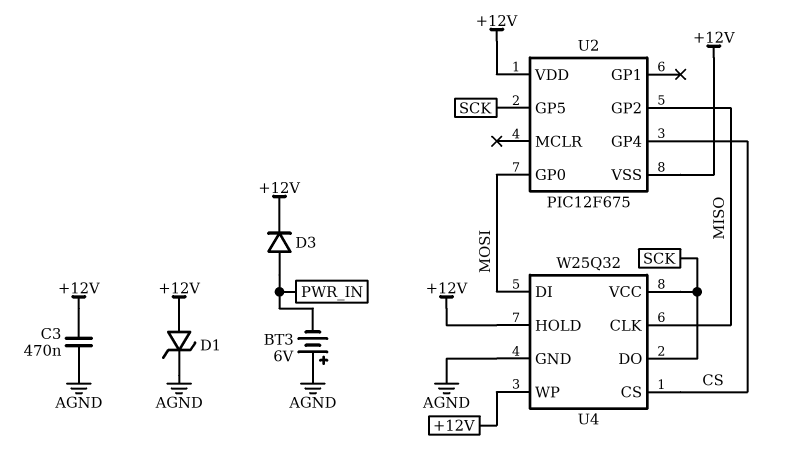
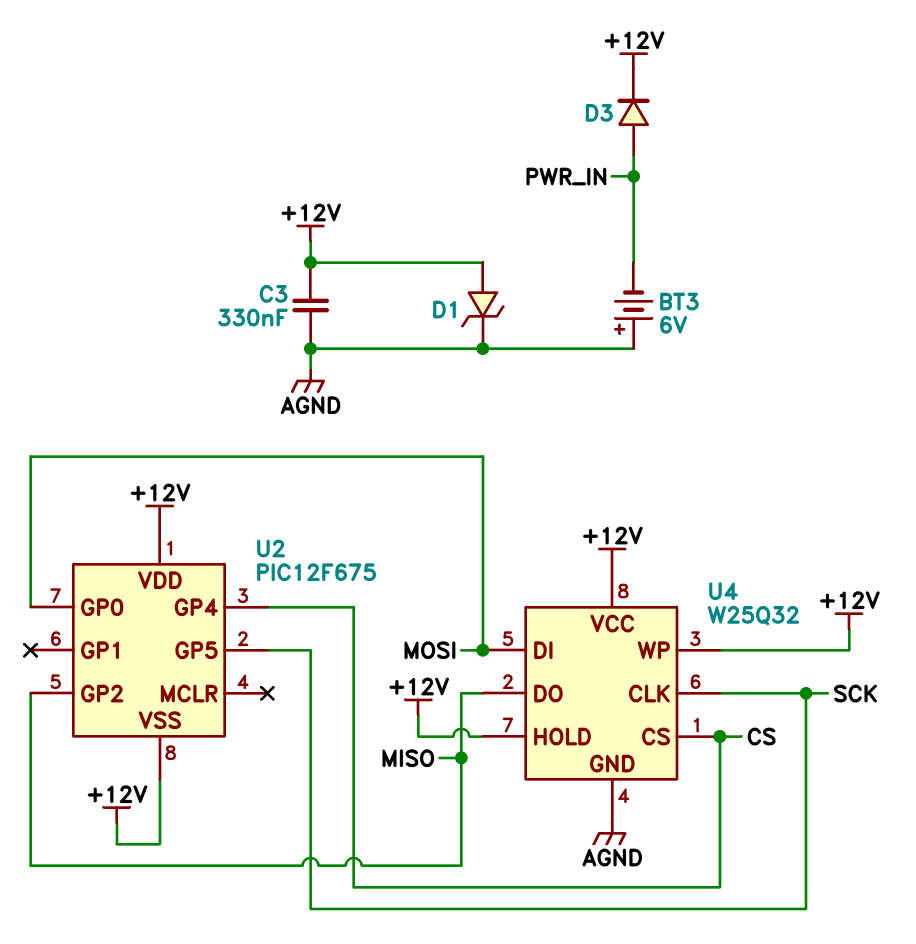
C3: 470nF (+12V, AGND) -> 330nF (+12V, AGND)
U4 pin CLK: MISO -> SCK
U4 pin DO: SCK -> MISO
U4 pin VCC: SCK -> +12V

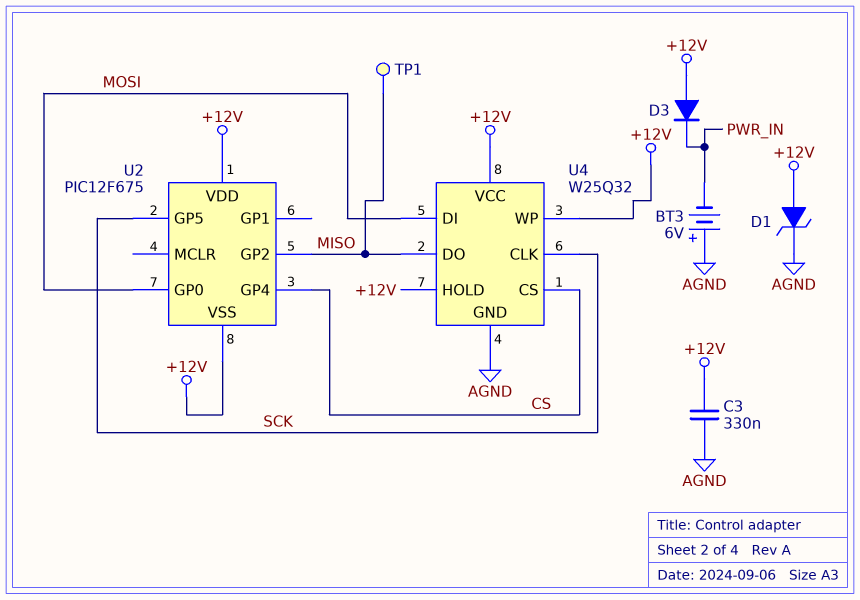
D3: diode (A PWR_IN, K +12V) -> diode (A +12V, K PWR_IN)
TP1: none -> test point (MISO)

